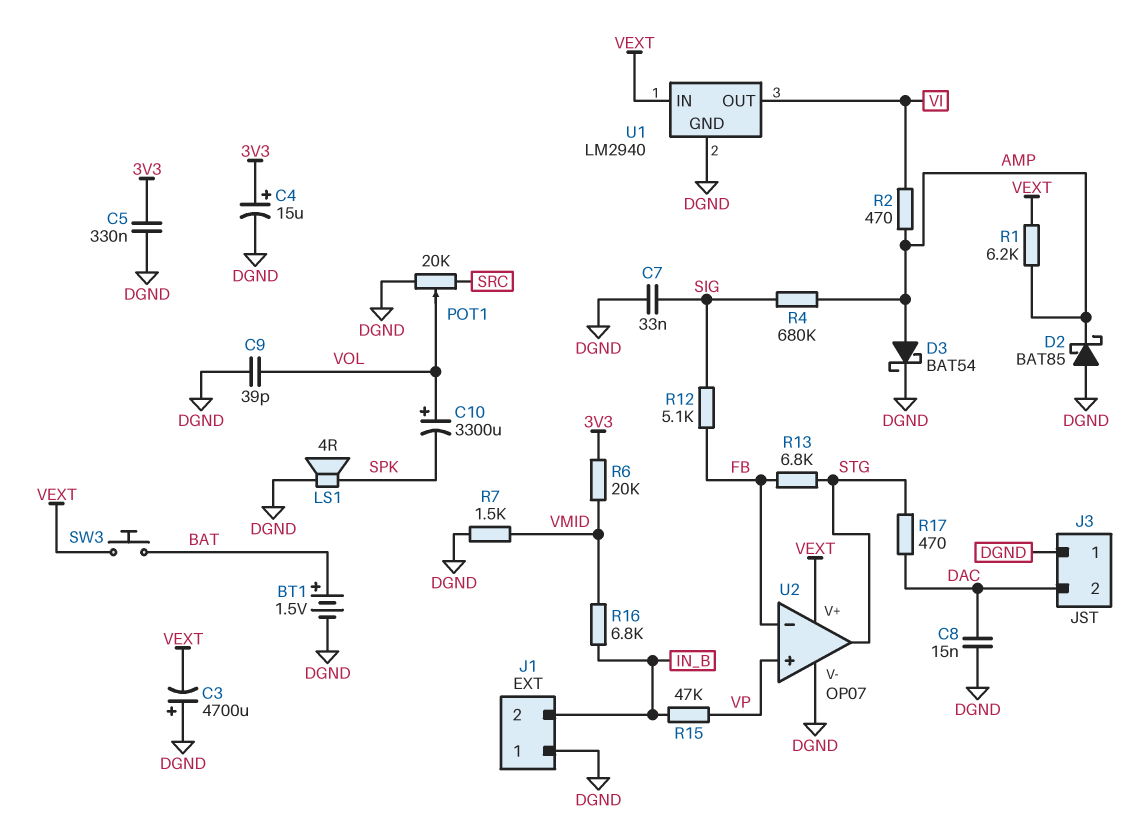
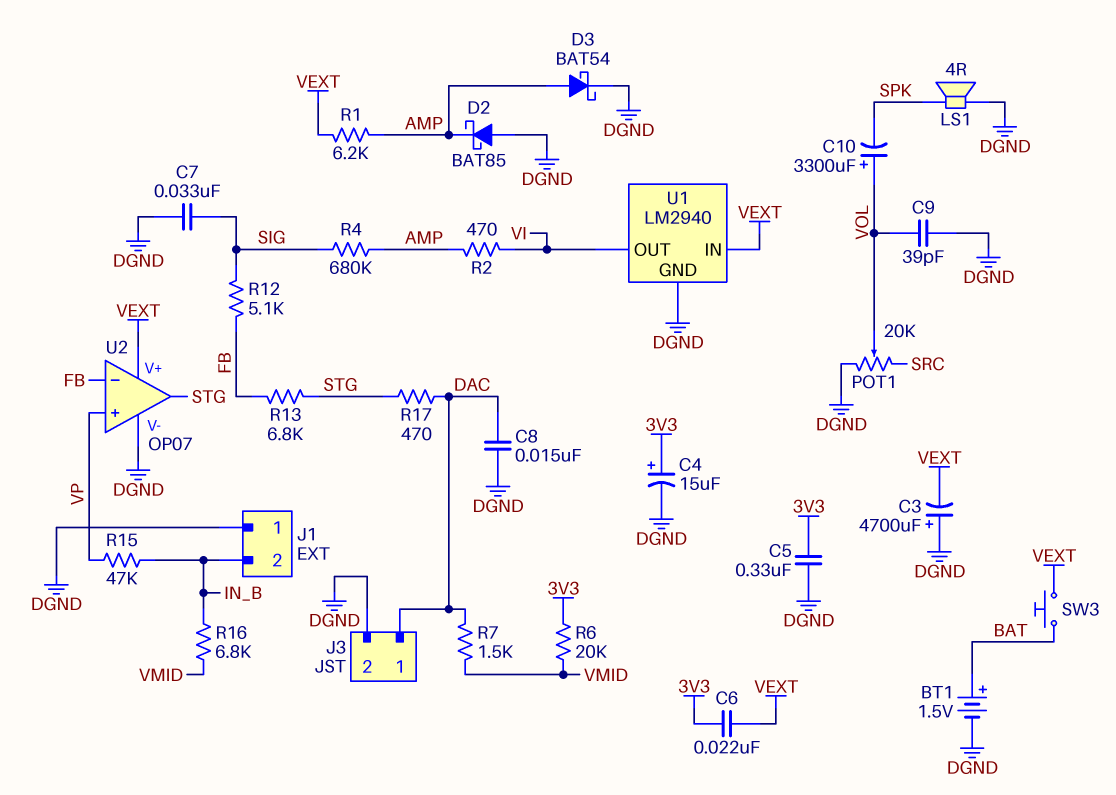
C6: none -> 22nF (3V3, VEXT)
J3 pin 1: DGND -> DAC
J3 pin 2: DAC -> DGND
R7: 1.5k (DGND, VMID) -> 1.5k (DAC, VMID)

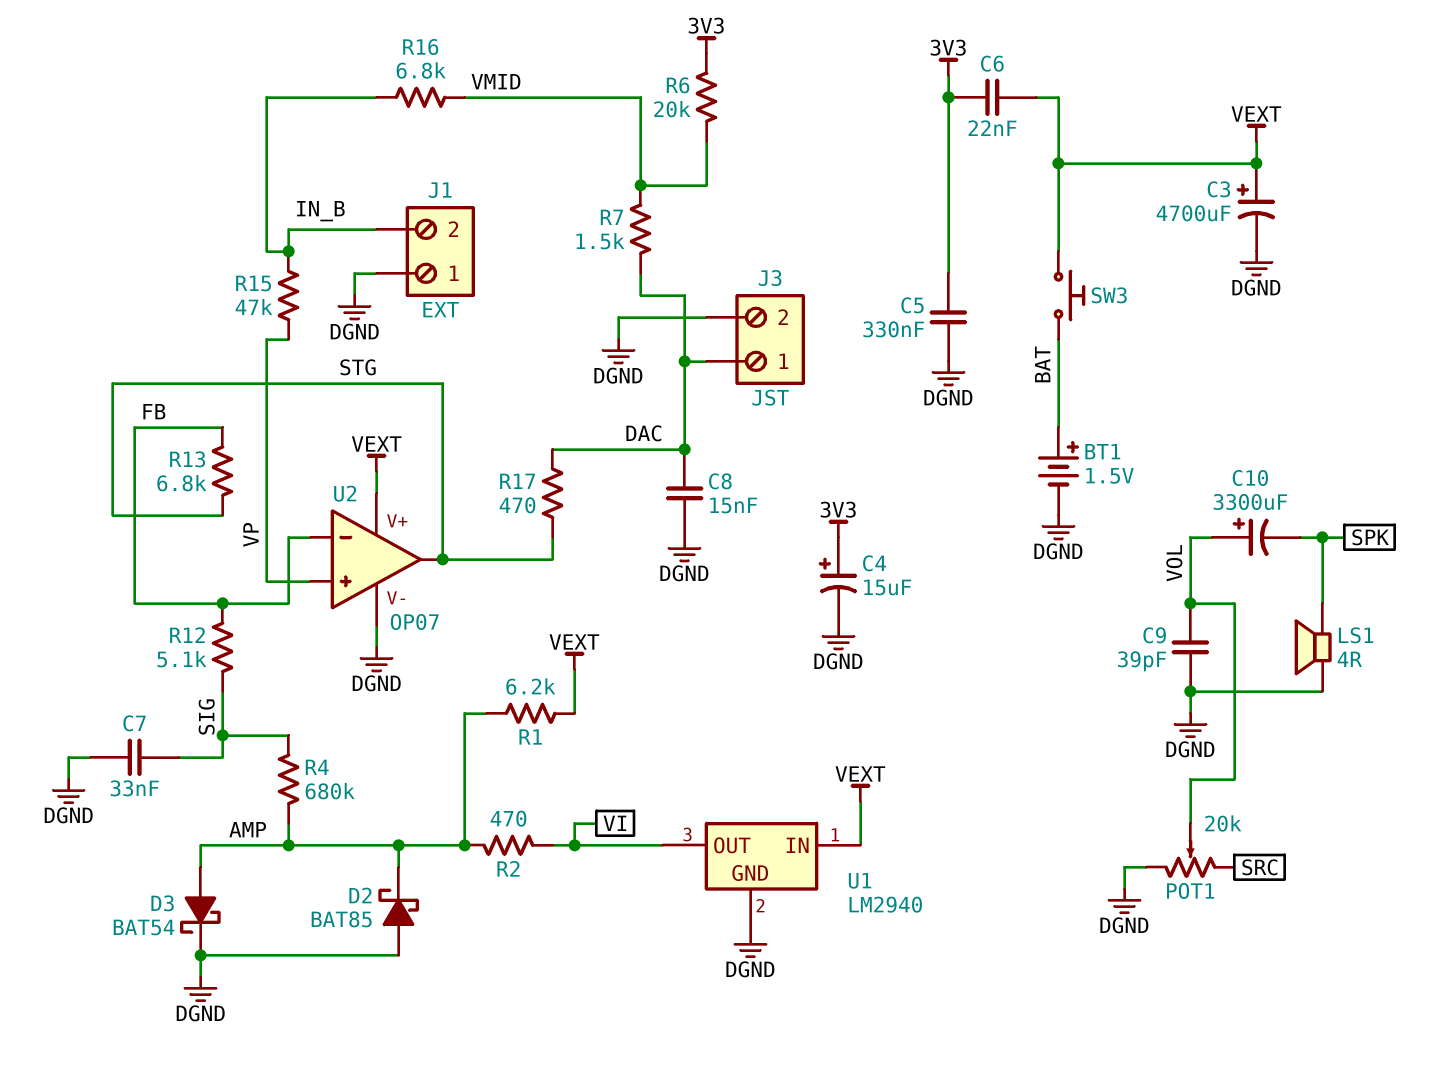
C3: 4700uF (plus DGND, minus VEXT) -> 4700uF (plus VEXT, minus DGND)

